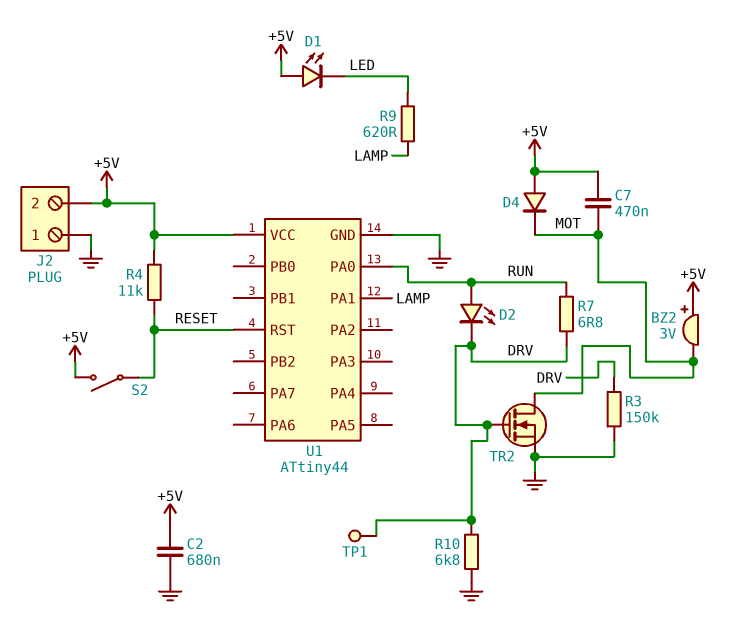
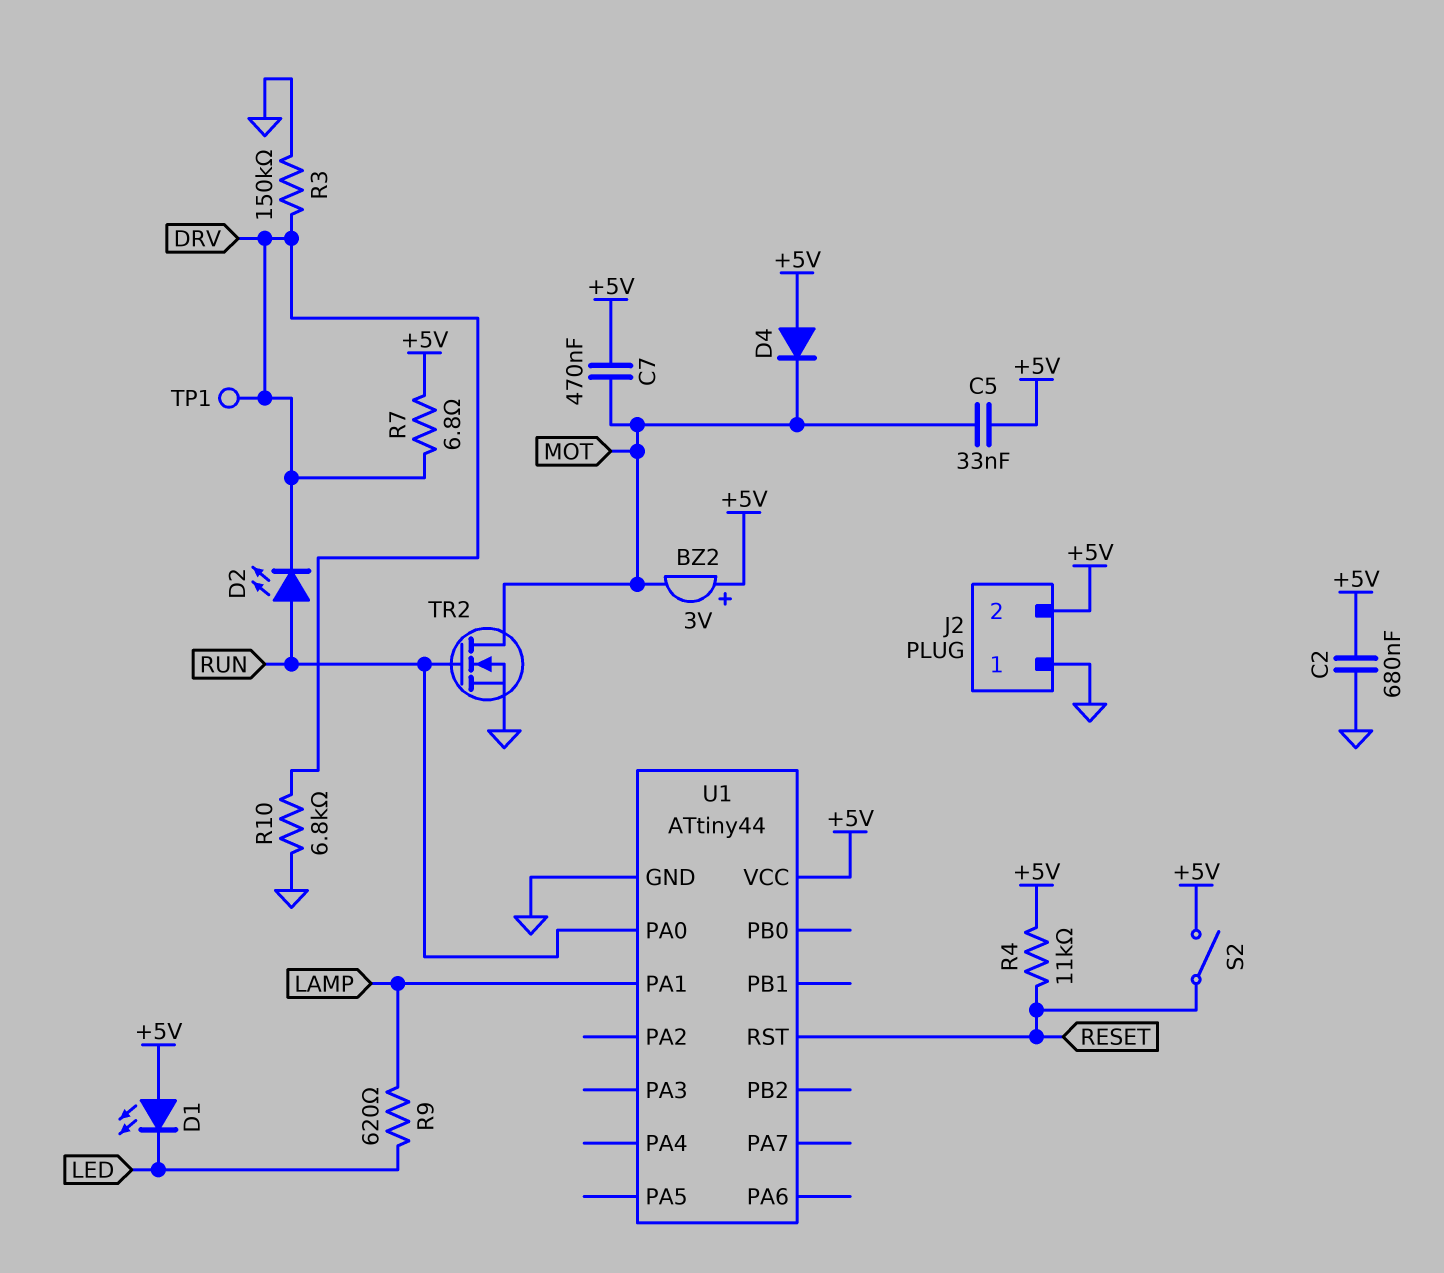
C5: none -> 33nF (+5V, MOT)
R7: 6.8 (DRV, RUN) -> 6.8 (+5V, DRV)
TR2: NMOS (G DRV, D MOT, S GND) -> NMOS (G RUN, D MOT, S GND)

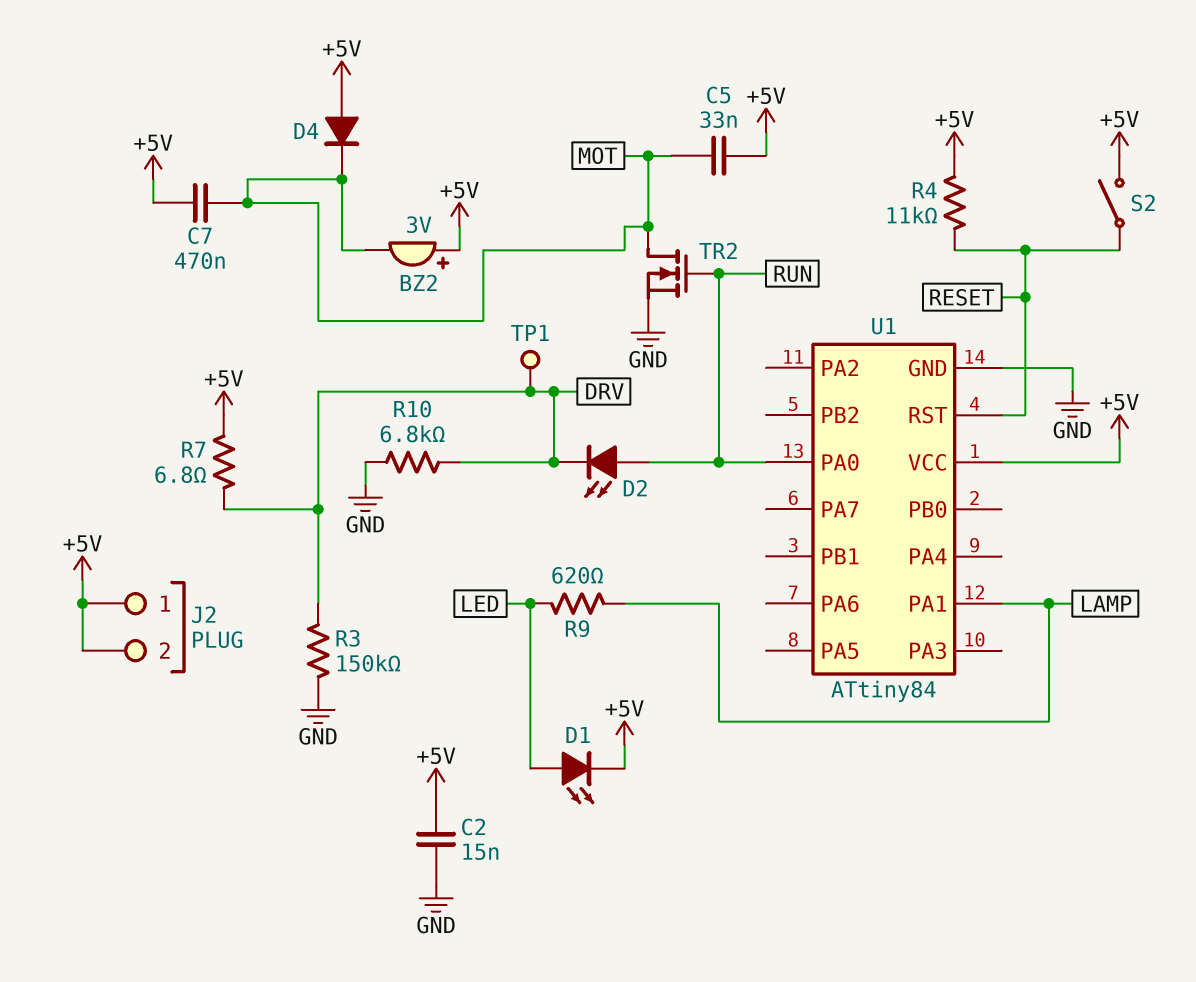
C2: 680nF (+5V, GND) -> 15nF (+5V, GND)
D1: LED (A +5V, K LED) -> LED (A LED, K +5V)
J2 pin 1: GND -> +5V
U1: ATtiny44 -> ATtiny84

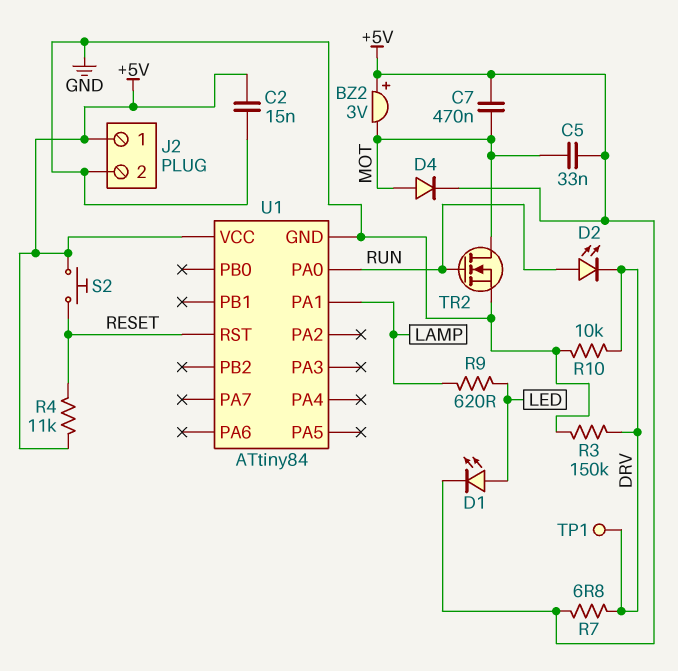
D4: diode (A +5V, K MOT) -> diode (A MOT, K +5V)
J2 pin 2: +5V -> GND
R10: 6.8k (DRV, GND) -> 10k (DRV, GND)
S2: switch (+5V, RESET) -> button (+5V, RESET)

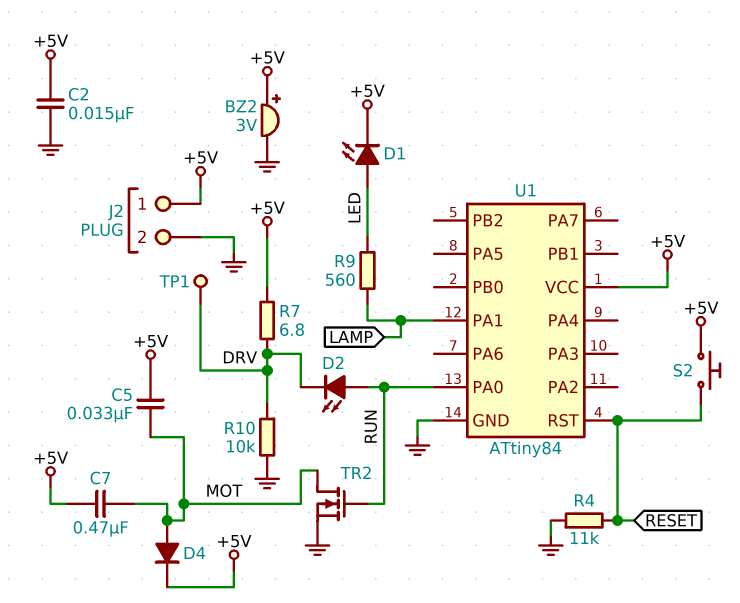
BZ2: buzzer 3V (plus +5V, minus MOT) -> buzzer 3V (plus +5V, minus GND)
R3: 150k (DRV, GND) -> none
R4: 11k (+5V, RESET) -> 11k (GND, RESET)
R9: 620 (LAMP, LED) -> 560 (LAMP, LED)

